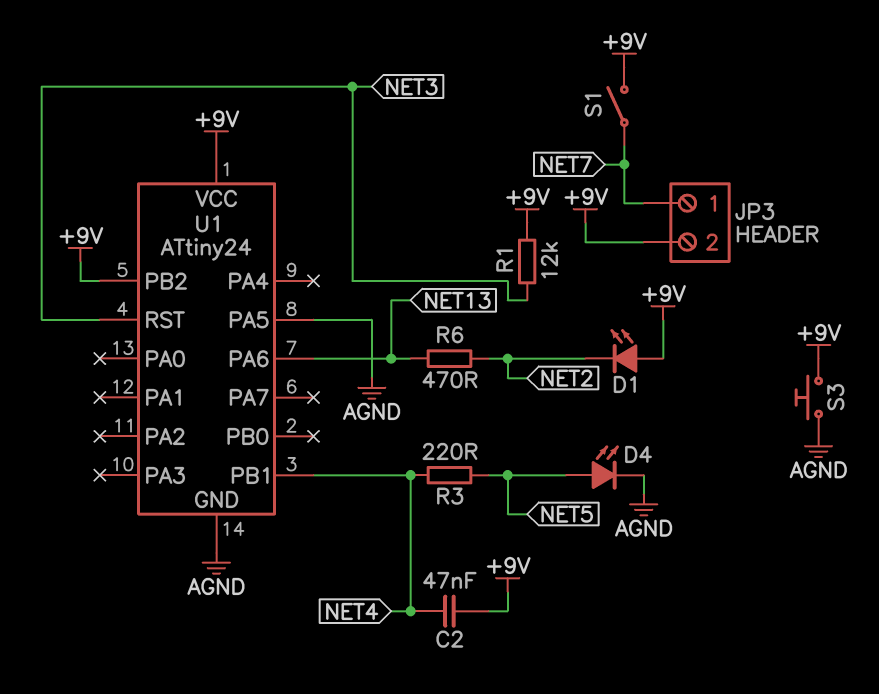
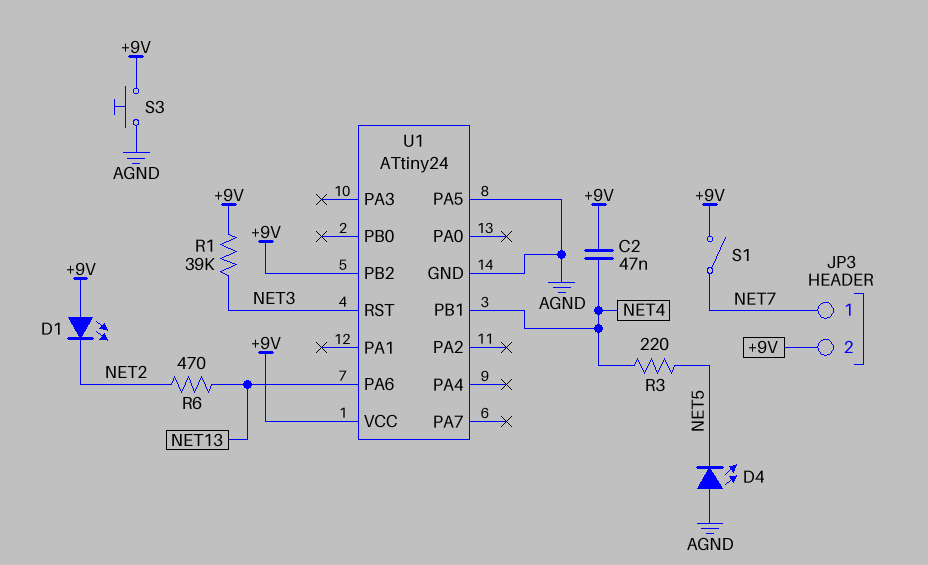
D4: LED (A NET5, K AGND) -> LED (A AGND, K NET5)
R1: 12k (+9V, NET3) -> 39k (+9V, NET3)

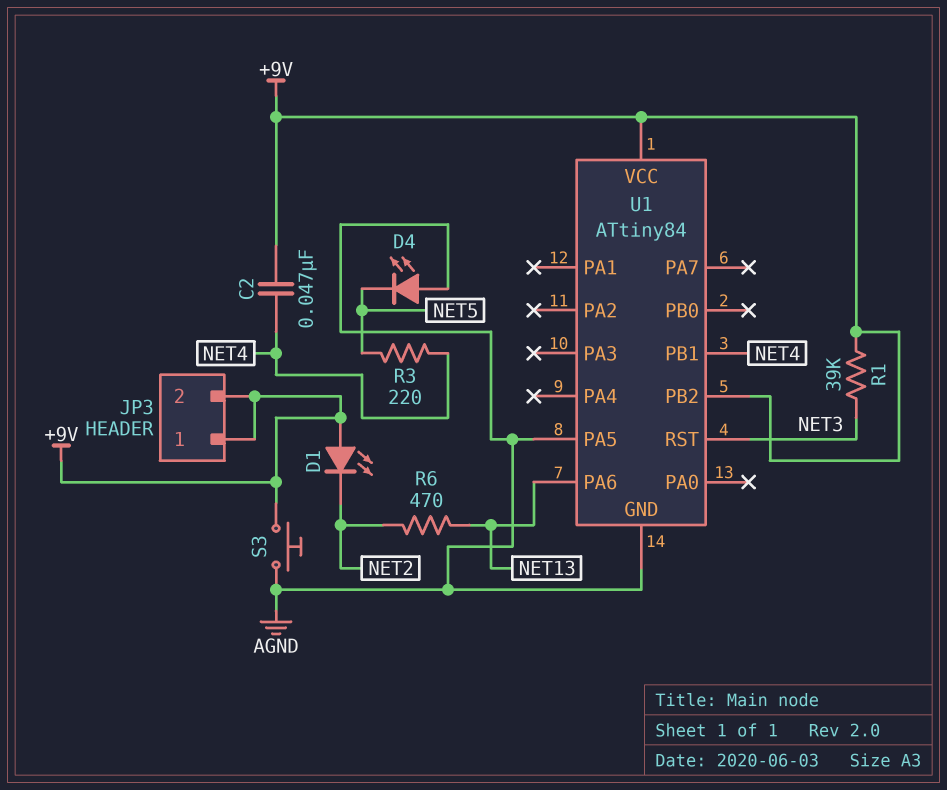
JP3 pin 1: NET7 -> +9V
S1: switch (+9V, NET7) -> none
U1: ATtiny24 -> ATtiny84

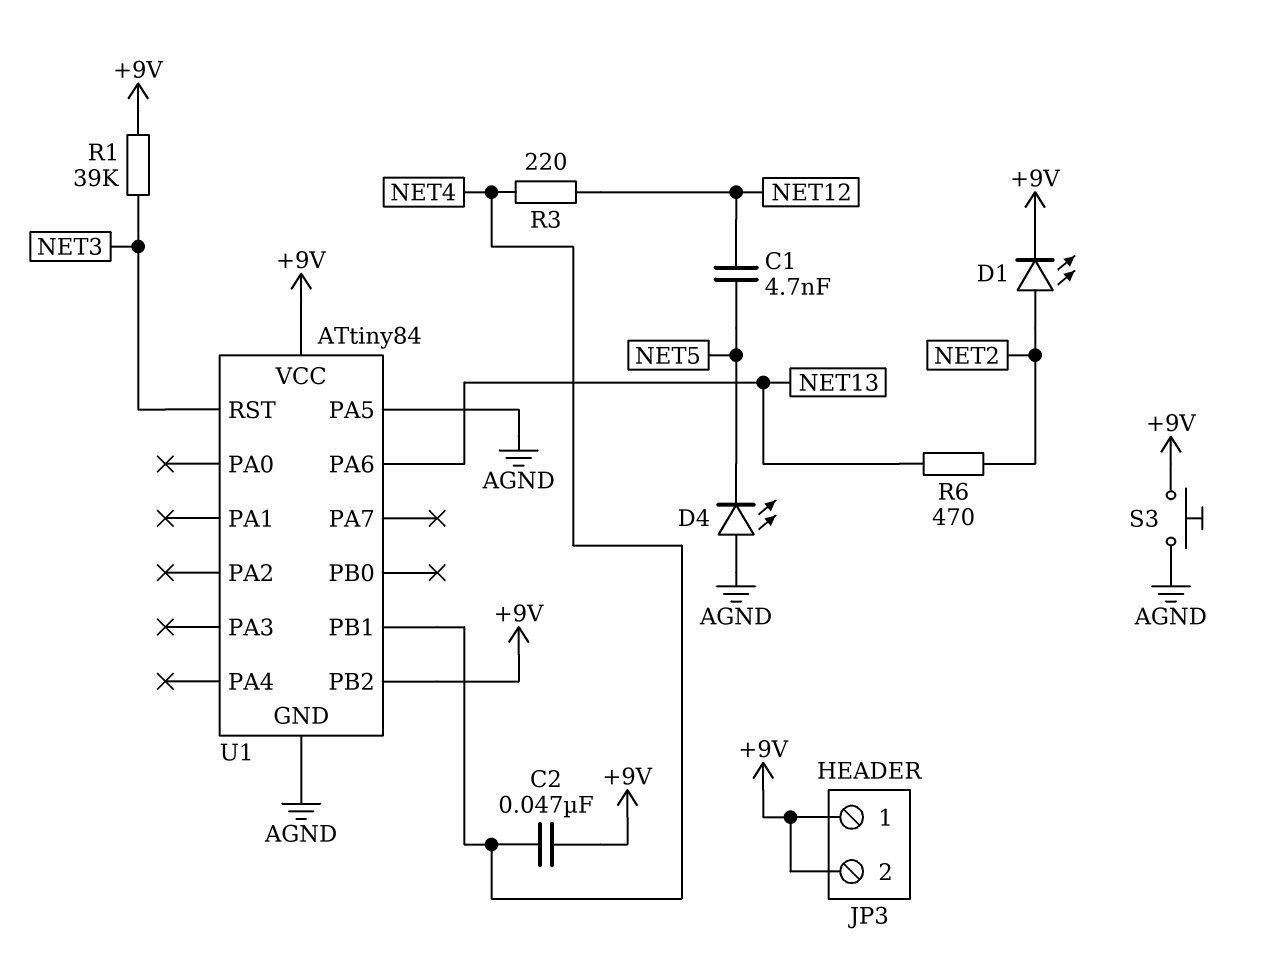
C1: none -> 4.7nF (NET5, NET12)
D1: LED (A +9V, K NET2) -> LED (A NET2, K +9V)
R3: 220 (NET4, NET5) -> 220 (NET4, NET12)

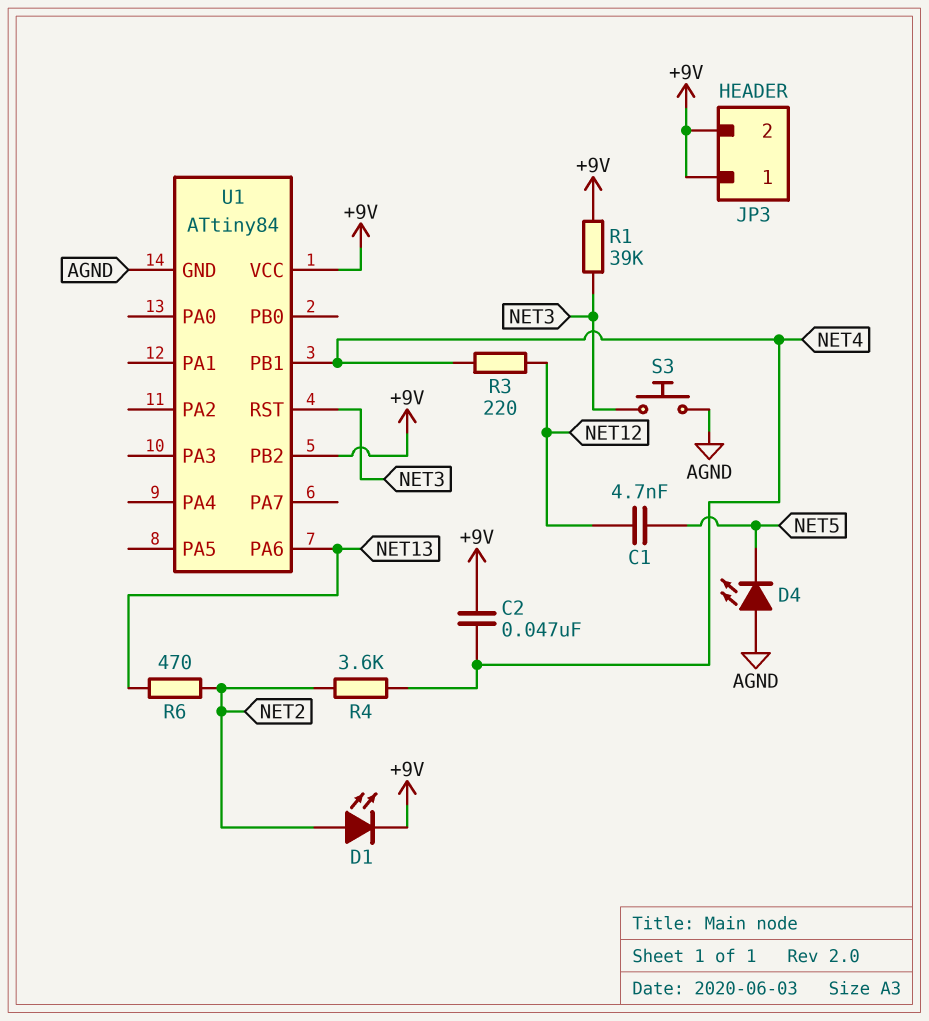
R4: none -> 3.6k (NET2, NET4)
S3: button (+9V, AGND) -> button (AGND, NET3)
U1 pin PA5: AGND -> none

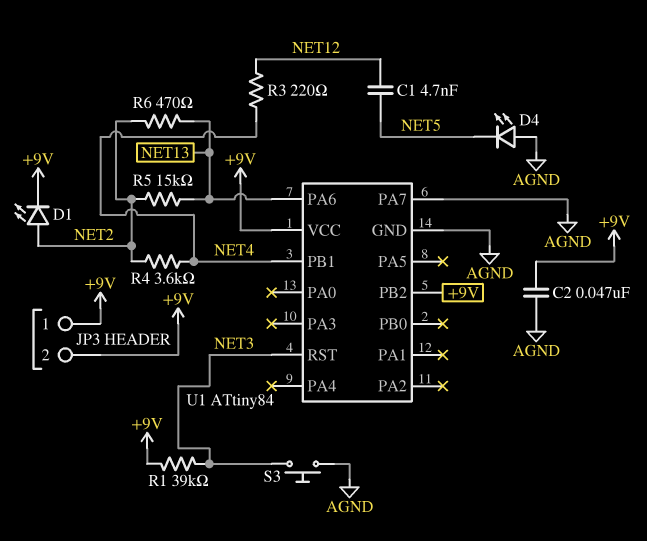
C2: 47nF (+9V, NET4) -> 47nF (+9V, AGND)
R5: none -> 15k (NET2, NET13)
U1 pin PA7: none -> AGND

